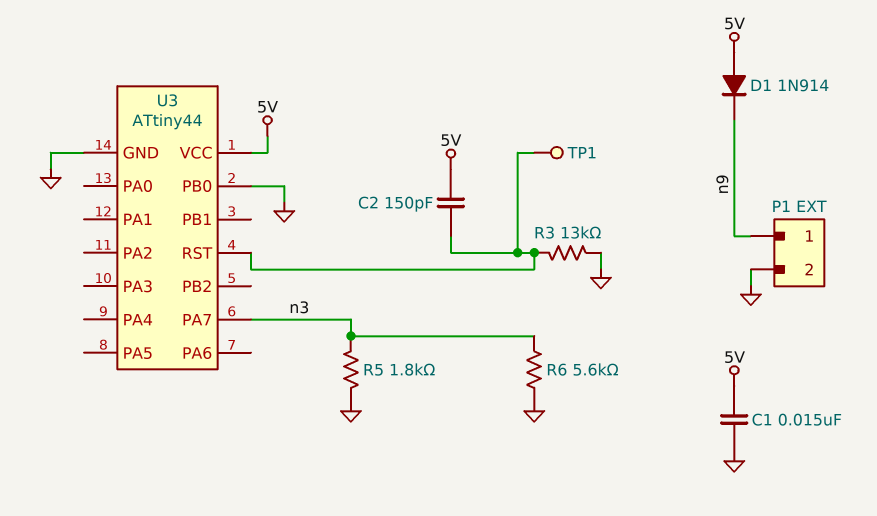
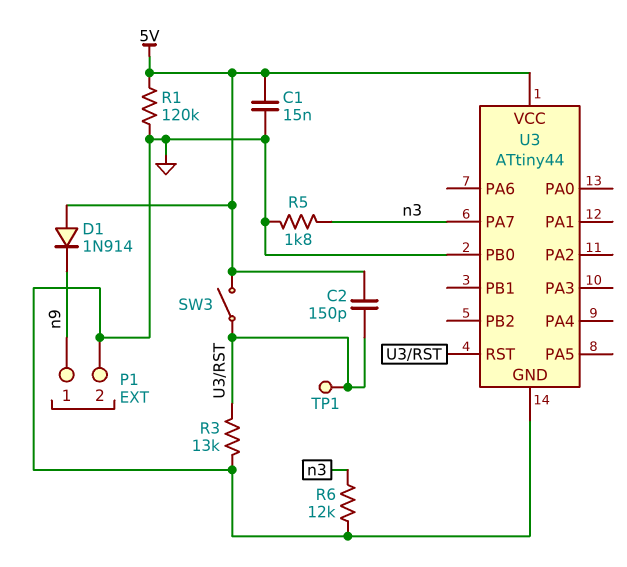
R1: none -> 120k (5V, GND)
R6: 5.6k (GND, n3) -> 12k (GND, n3)
SW3: none -> switch (5V, U3/RST)

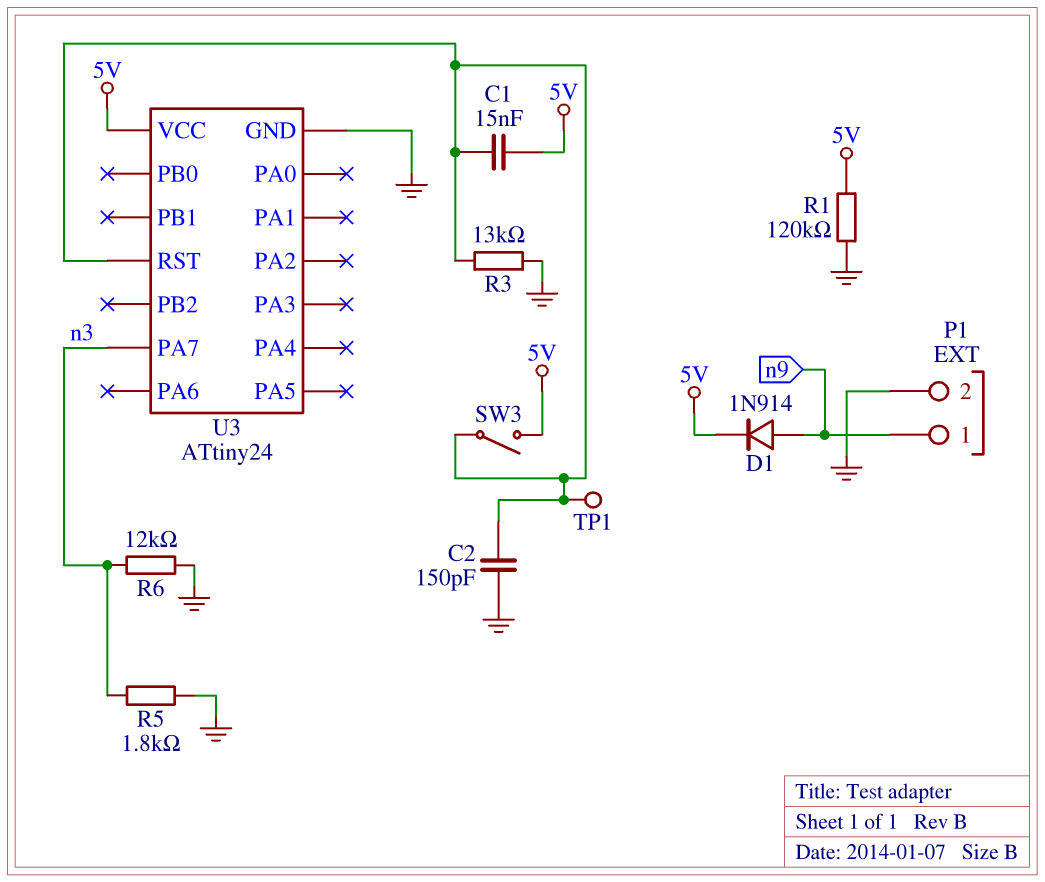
C1: 15nF (5V, GND) -> 15nF (5V, U3/RST)
C2: 150pF (5V, U3/RST) -> 150pF (GND, U3/RST)
D1: diode 1N914 (A 5V, K n9) -> diode 1N914 (A n9, K 5V)
U3: ATtiny44 -> ATtiny24
U3 pin PB0: GND -> none

